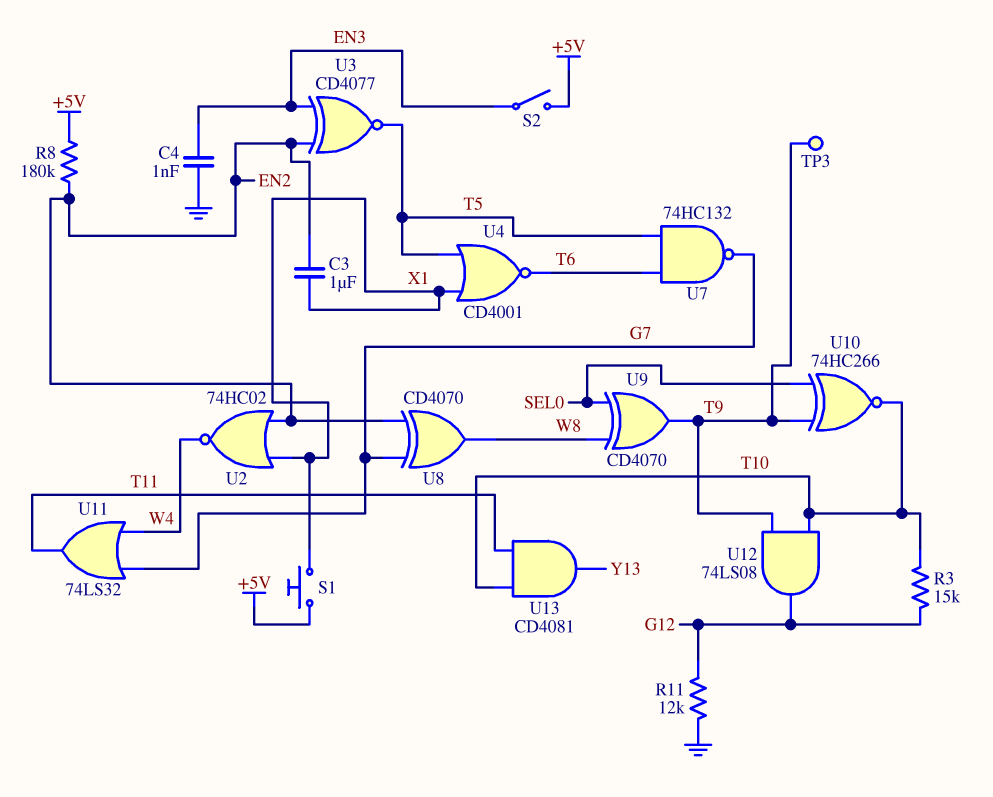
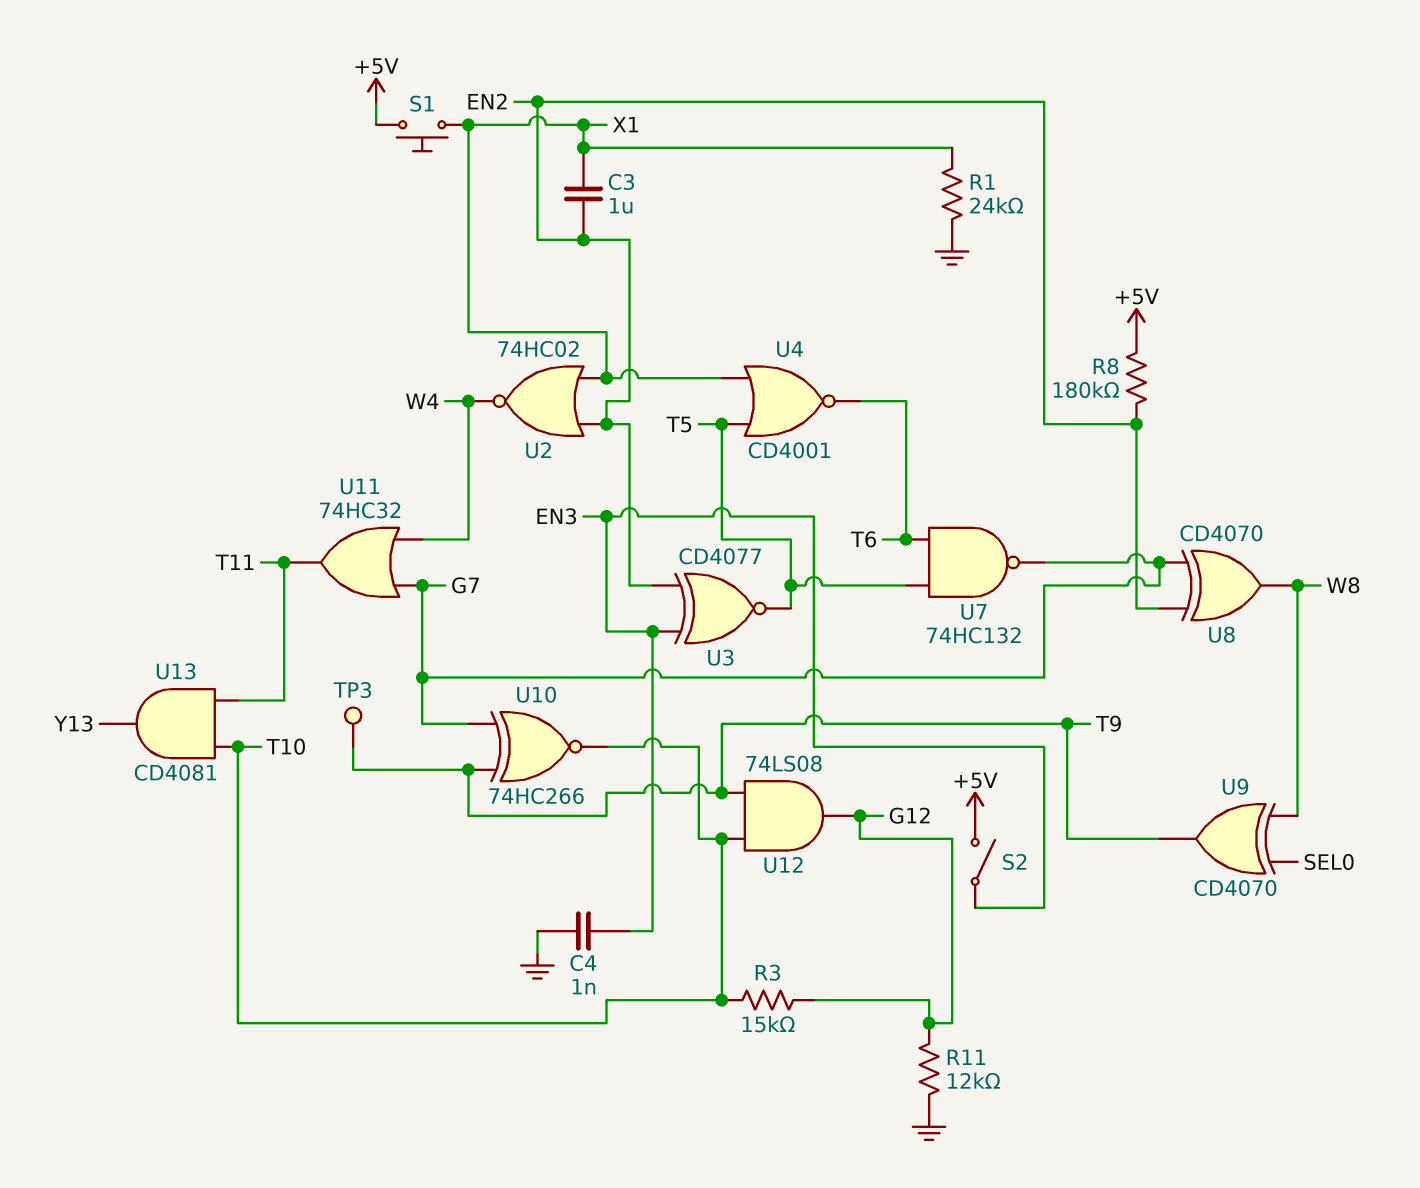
R1: none -> 24k (GND, X1)
U10: XNOR 74HC266 (in SEL0, in T9, out T10) -> XNOR 74HC266 (in G7, in T9, out T10)
U11: OR 74LS32 (in G7, in W4, out T11) -> OR 74HC32 (in G7, in W4, out T11)

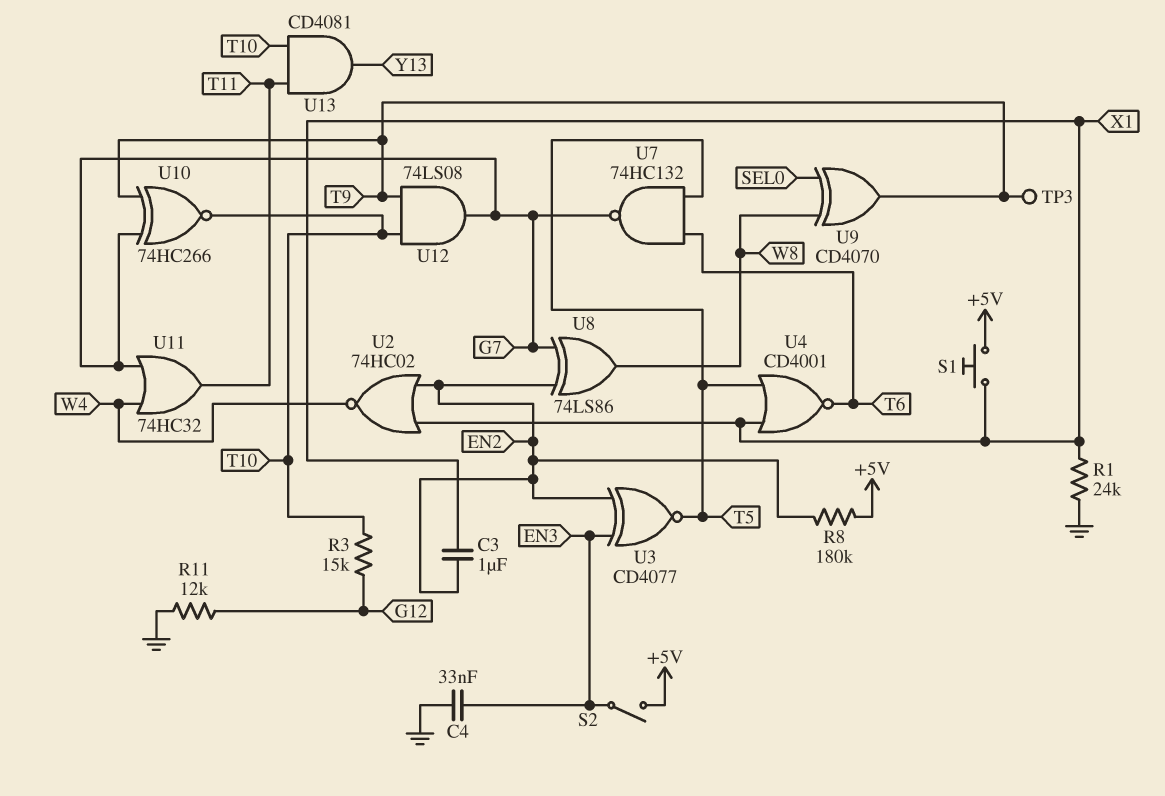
C4: 1nF (EN3, GND) -> 33nF (EN3, GND)
U8: XOR CD4070 (in EN2, in G7, out W8) -> XOR 74LS86 (in EN2, in G7, out W8)
U12: AND 74LS08 (in T9, in T10, out G12) -> AND 74LS08 (in T9, in T10, out G7)

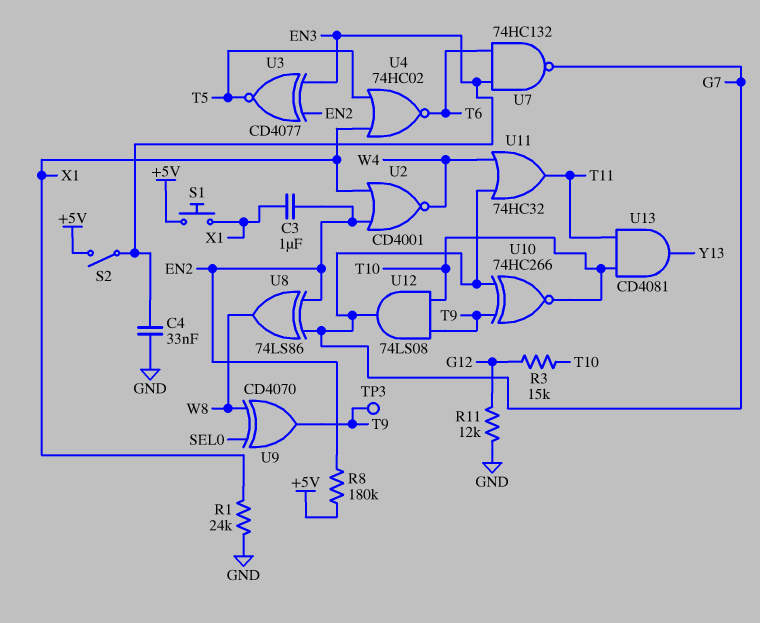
U2: NOR 74HC02 (in EN2, in X1, out W4) -> NOR CD4001 (in EN2, in X1, out W4)
U4: NOR CD4001 (in T5, in X1, out T6) -> NOR 74HC02 (in T5, in X1, out T6)
U7: NAND 74HC132 (in T5, in T6, out G7) -> NAND 74HC132 (in EN3, in T6, out G7)

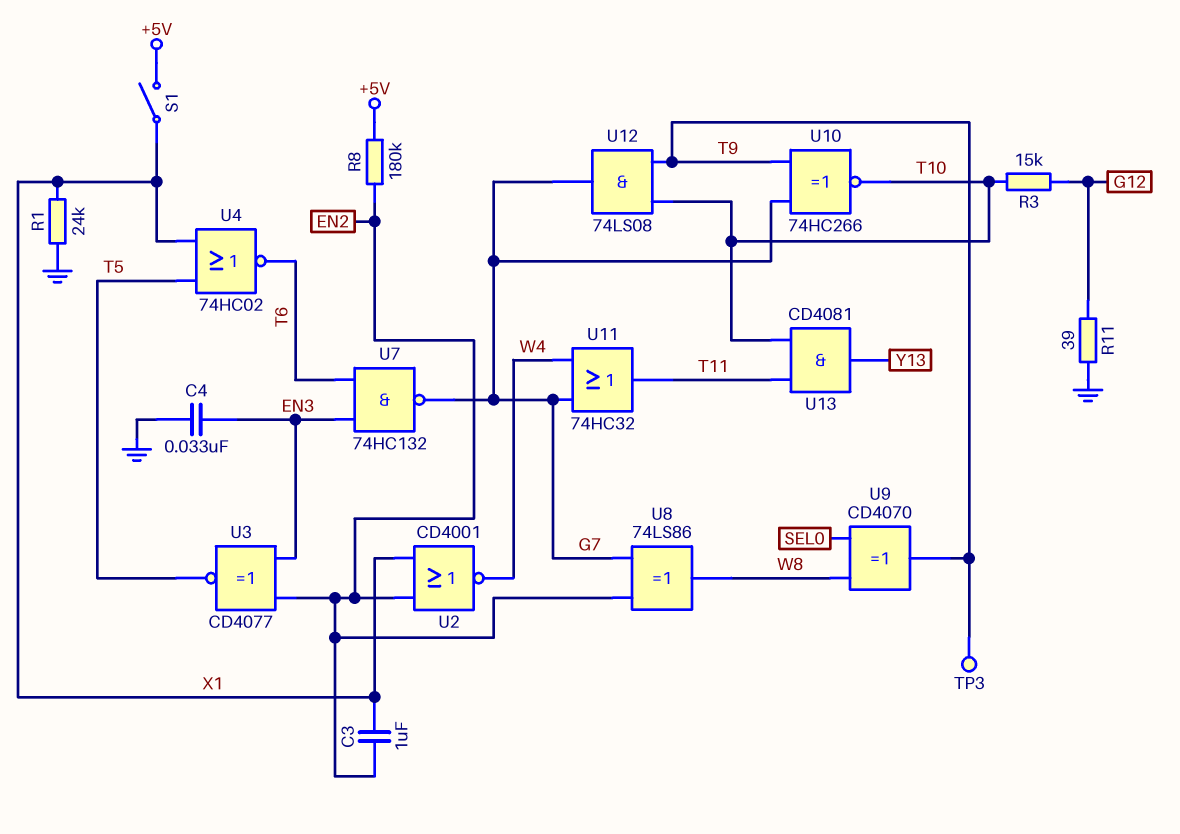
R11: 12k (G12, GND) -> 39 (G12, GND)
S1: button (+5V, X1) -> switch (+5V, X1)
S2: switch (+5V, EN3) -> none

